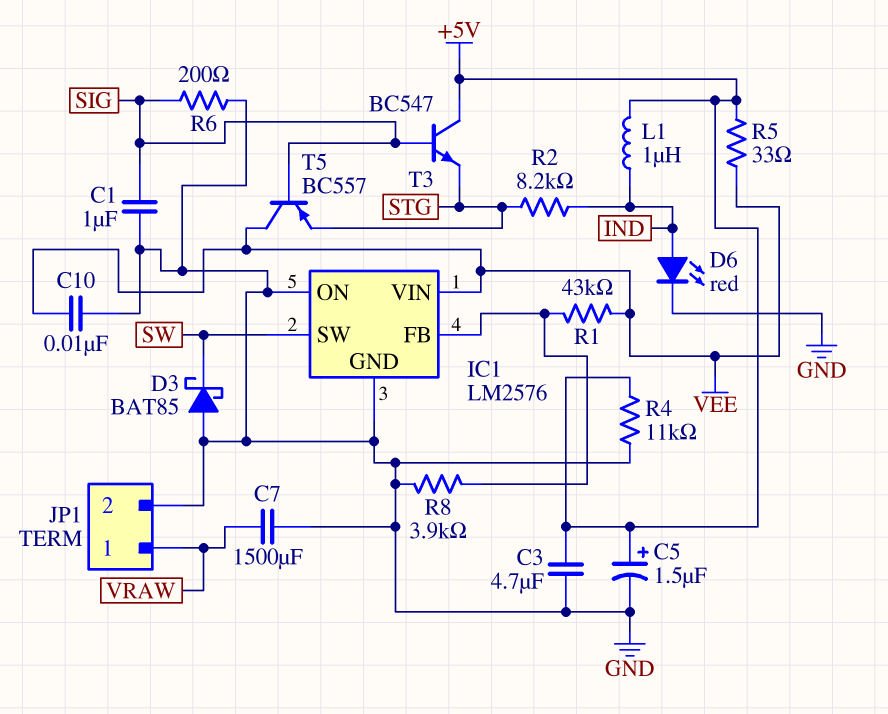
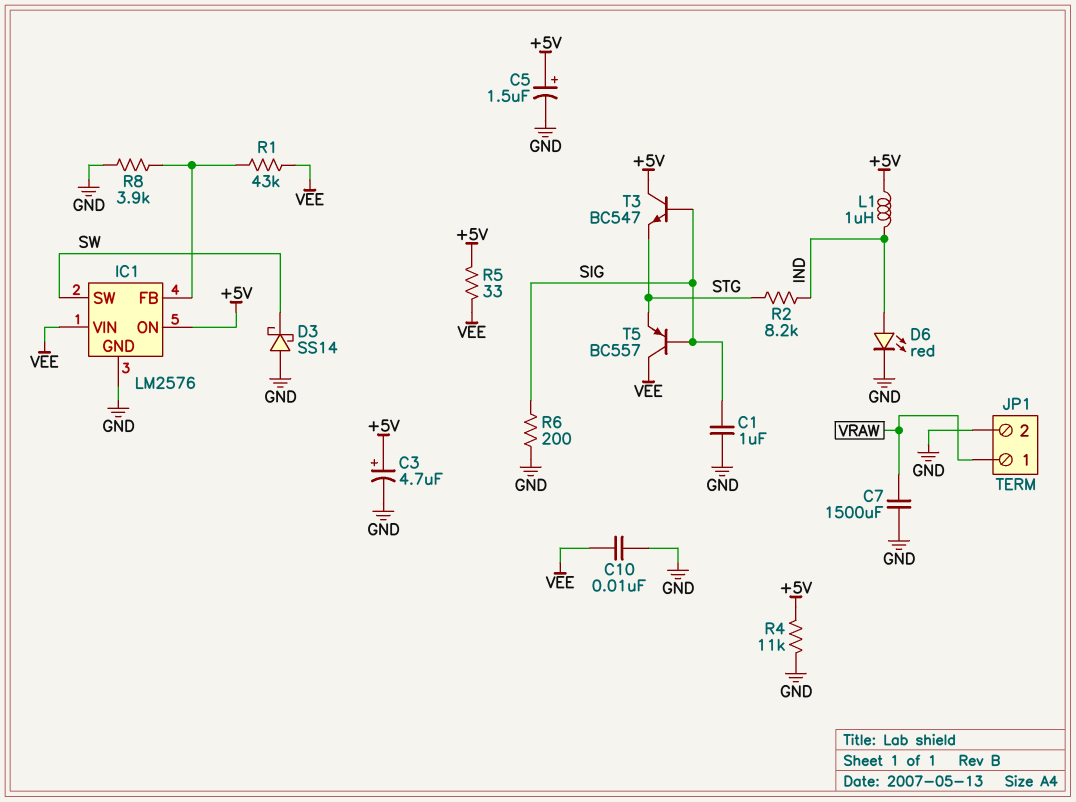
C3: 4.7uF (+5V, GND) -> 4.7uF (plus +5V, minus GND)
D3: schottky BAT85 (A GND, K SW) -> schottky SS14 (A GND, K SW)
IC1 pin ON: GND -> +5V

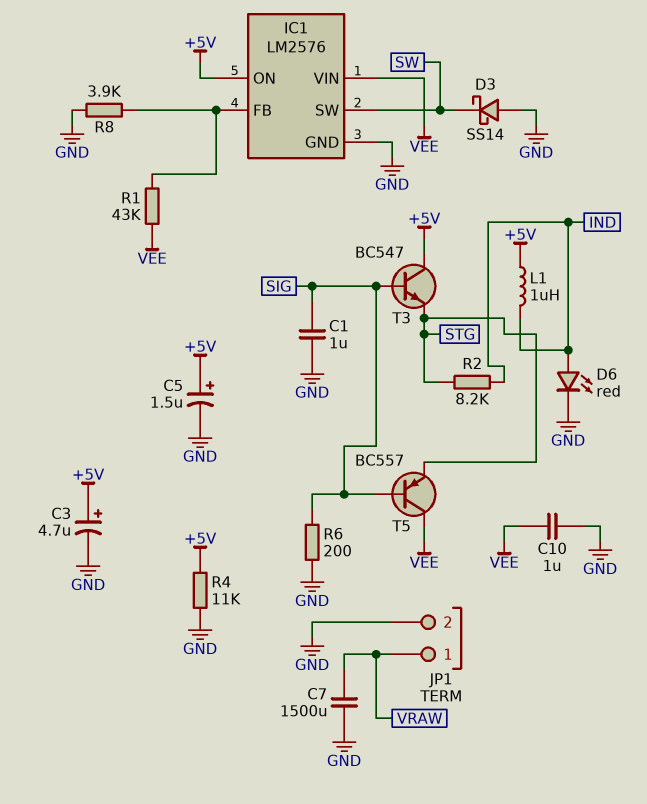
C10: 10nF (GND, VEE) -> 1uF (GND, VEE)
R5: 33 (+5V, VEE) -> none

